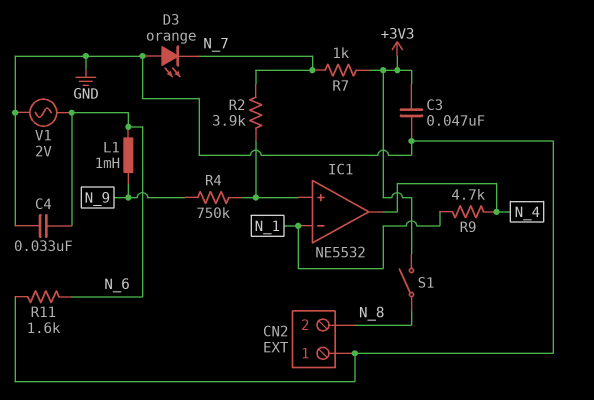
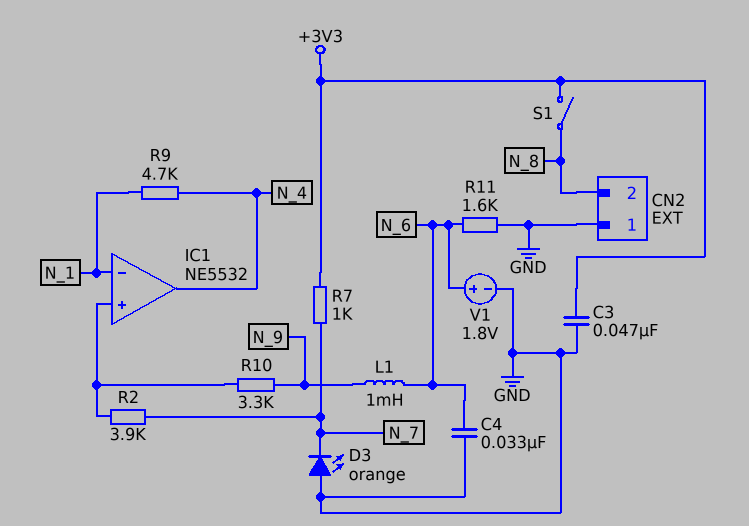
R4: 750k (IC1/in+, N_9) -> none
R10: none -> 3.3k (IC1/in+, N_9)
V1: AC 2V (GND, N_6) -> 1.8V (plus N_6, minus GND)

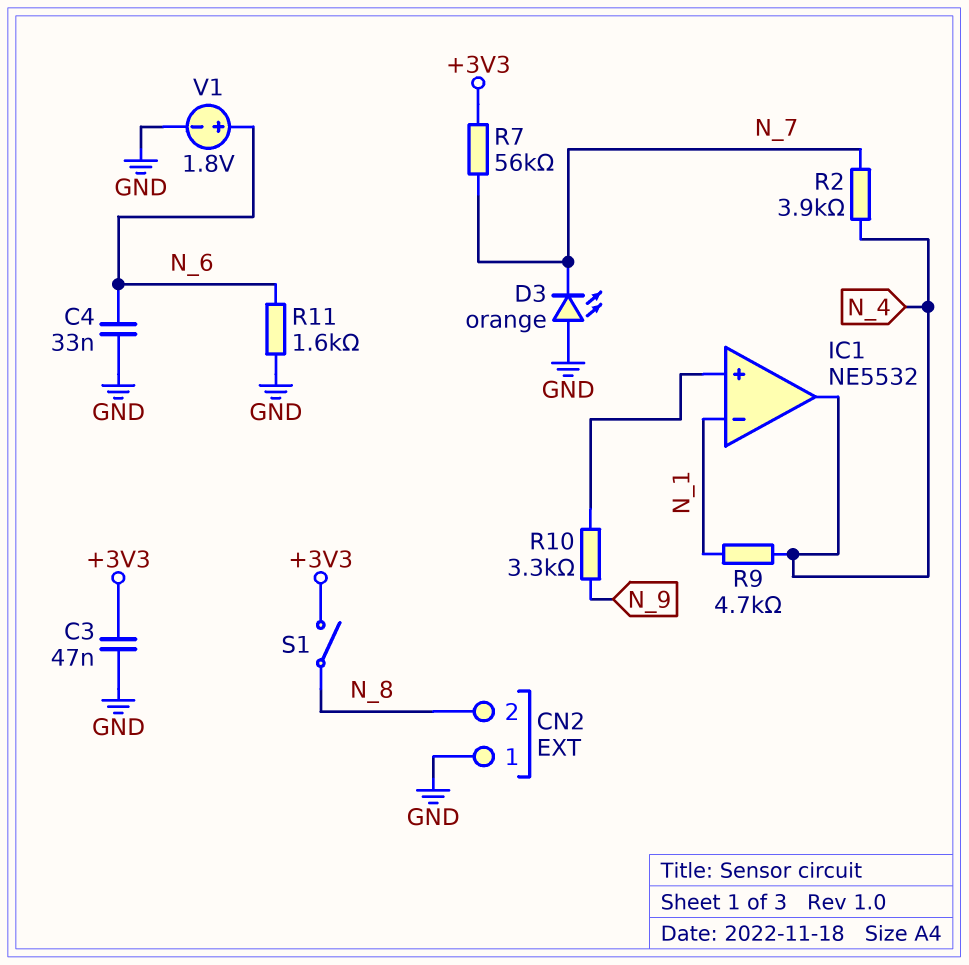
L1: 1mH (N_6, N_9) -> none
R2: 3.9k (IC1/in+, N_7) -> 3.9k (N_4, N_7)
R7: 1k (+3V3, N_7) -> 56k (+3V3, N_7)

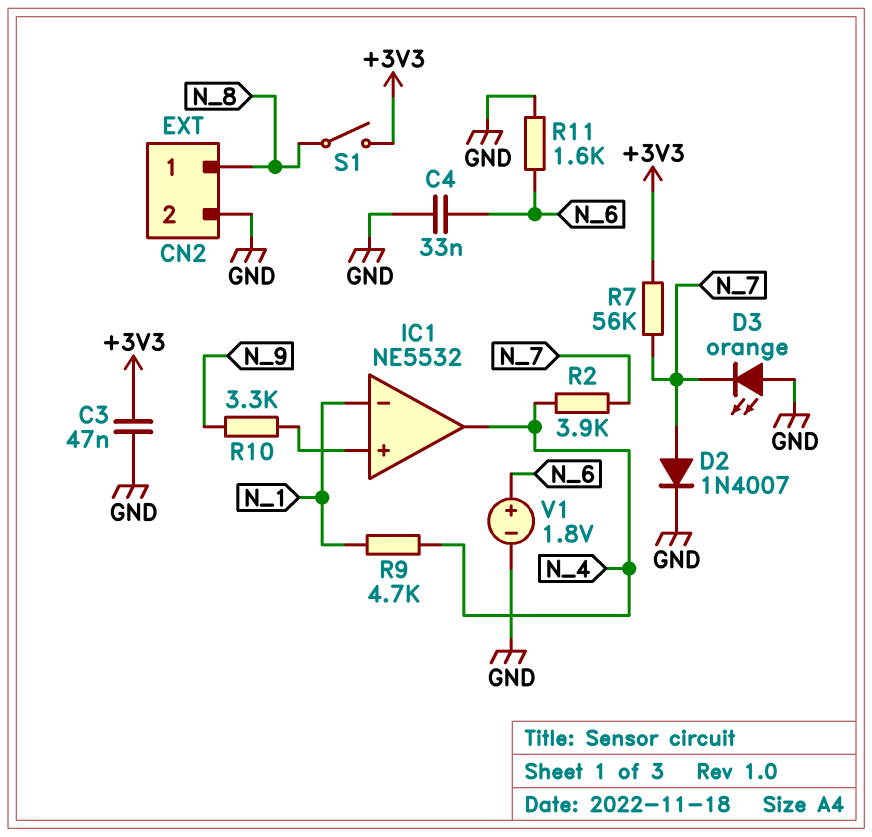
CN2 pin 1: GND -> N_8
CN2 pin 2: N_8 -> GND
D2: none -> diode 1N4007 (A N_7, K GND)

